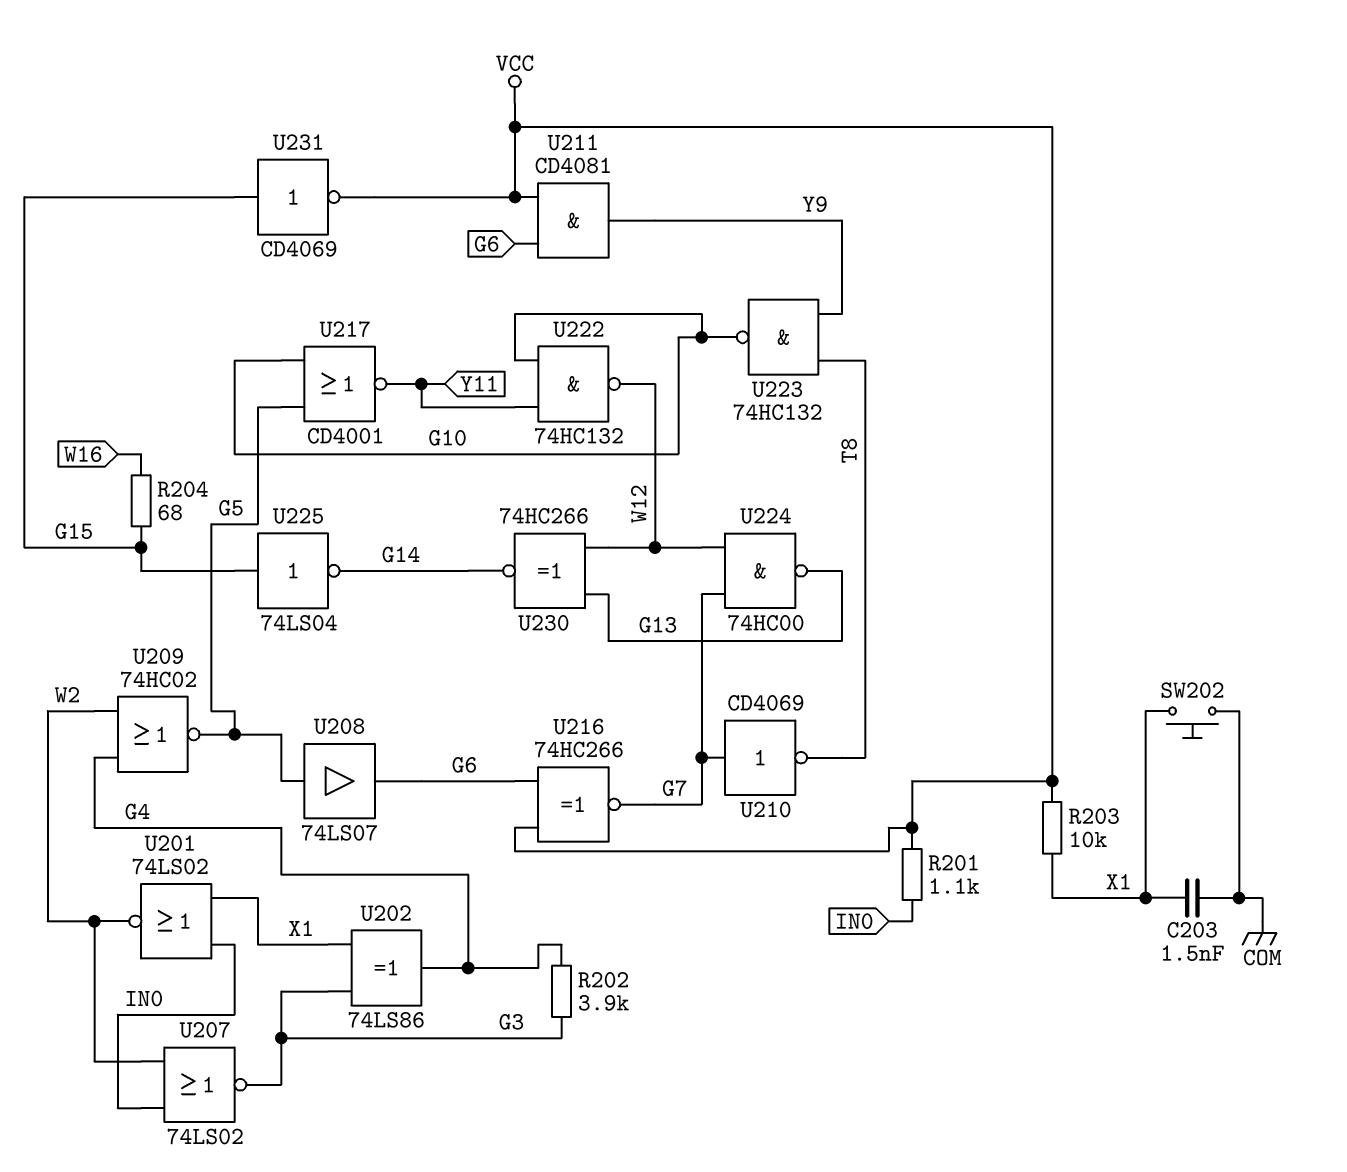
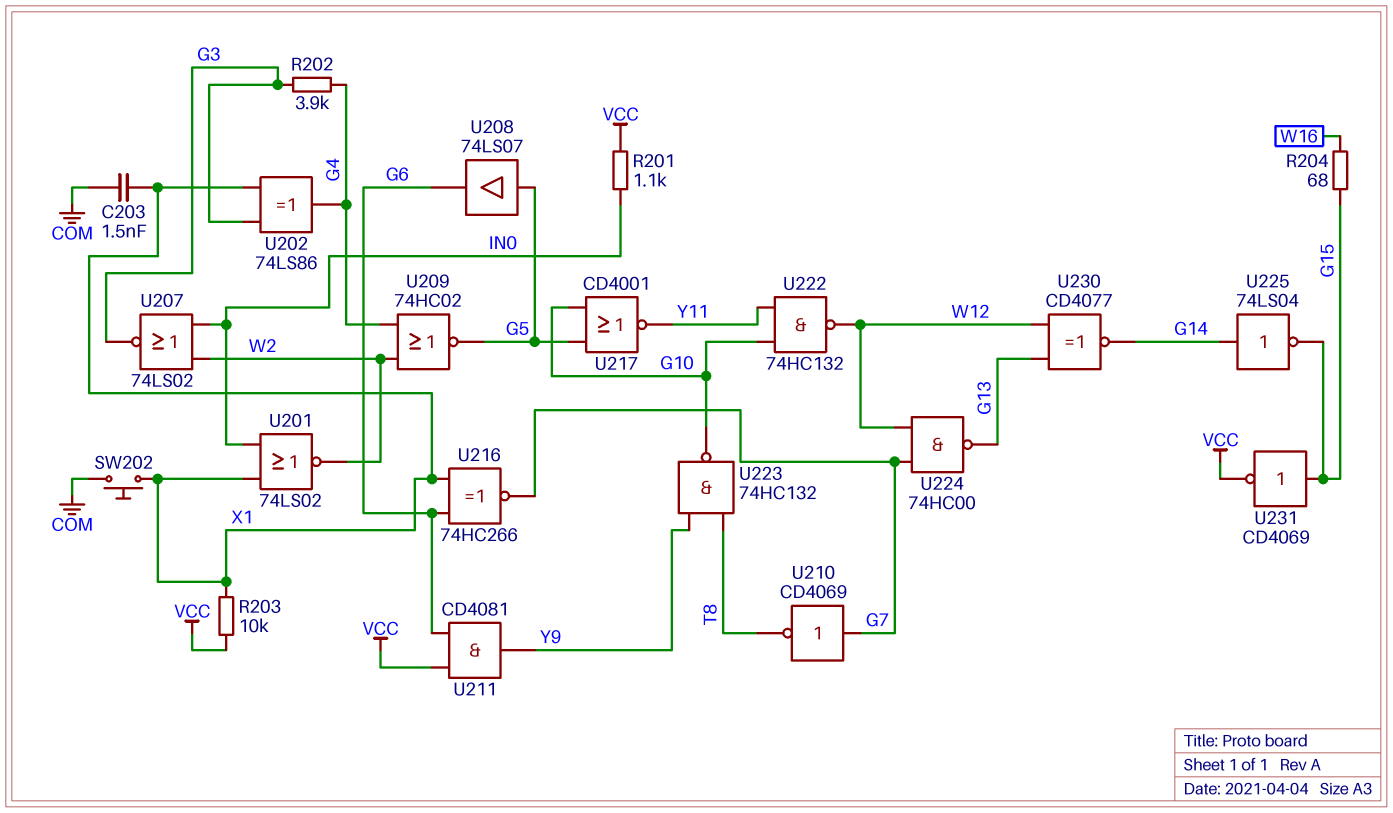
U216: XNOR 74HC266 (in G6, in VCC, out G7) -> XNOR 74HC266 (in G6, in X1, out G7)
U225: NOT 74LS04 (in G15, out G14) -> NOT 74LS04 (in G14, out G15)
U230: XNOR 74HC266 (in G13, in W12, out G14) -> XNOR CD4077 (in G13, in W12, out G14)

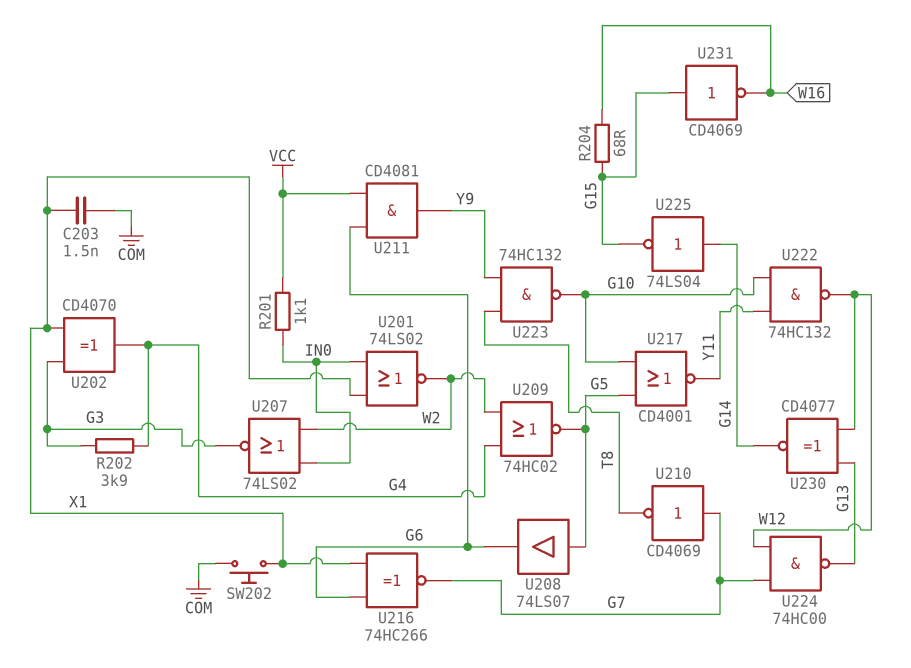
R203: 10k (VCC, X1) -> none
U202: XOR 74LS86 (in G3, in X1, out G4) -> XOR CD4070 (in G3, in X1, out G4)
U231: NOT CD4069 (in G15, out VCC) -> NOT CD4069 (in G15, out W16)

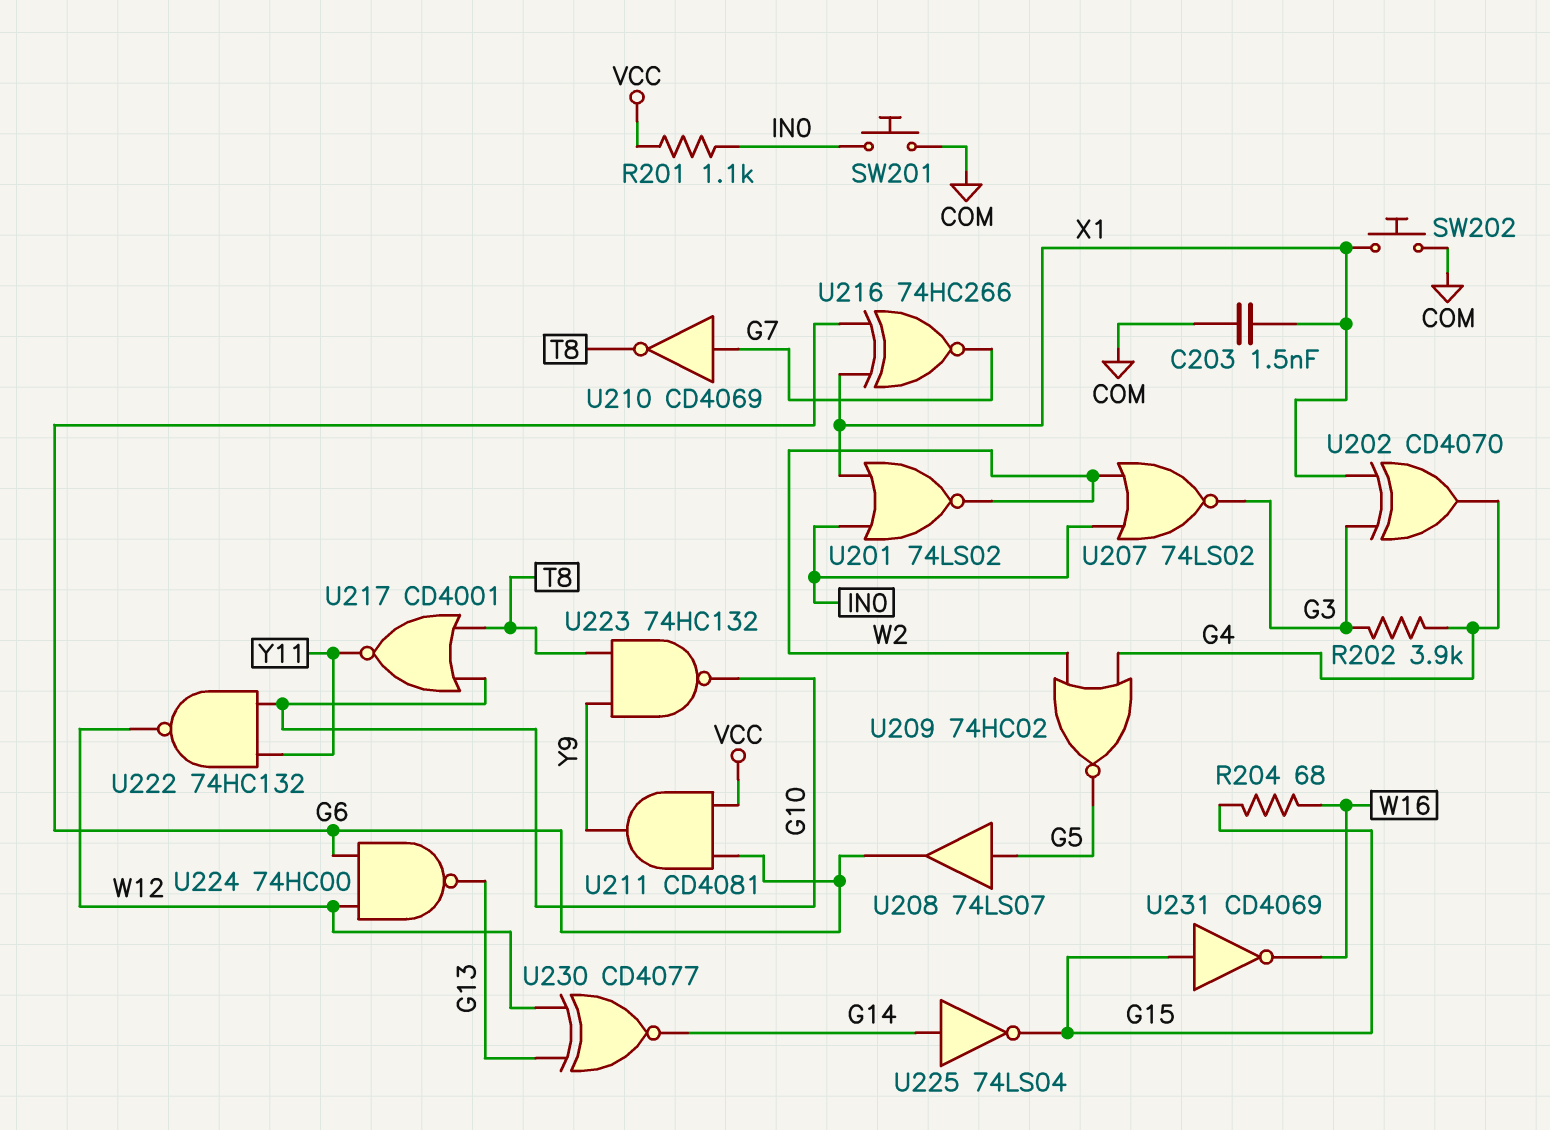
SW201: none -> button (COM, IN0)
U217: NOR CD4001 (in G5, in G10, out Y11) -> NOR CD4001 (in G10, in T8, out Y11)
U224: NAND 74HC00 (in G7, in W12, out G13) -> NAND 74HC00 (in G6, in W12, out G13)

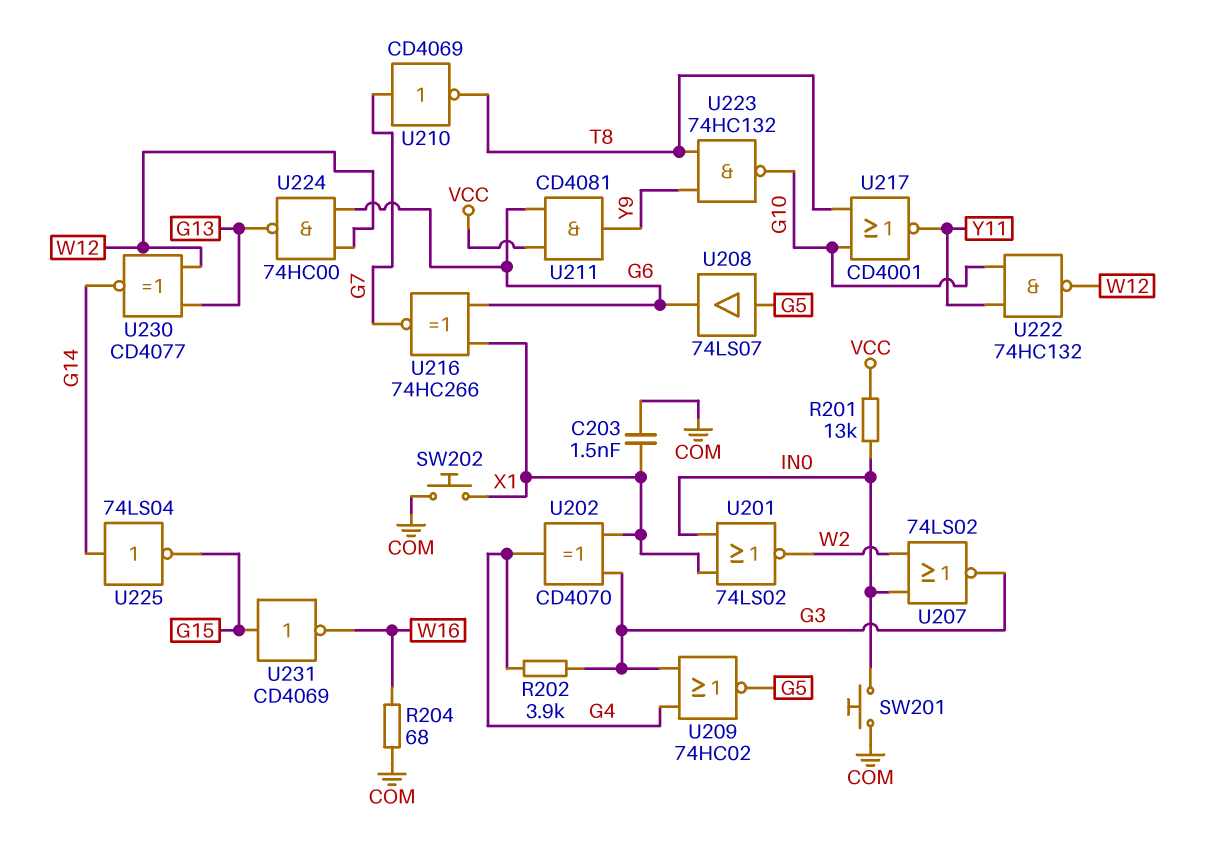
R201: 1.1k (IN0, VCC) -> 13k (IN0, VCC)
R204: 68 (G15, W16) -> 68 (COM, W16)
U209: NOR 74HC02 (in G4, in W2, out G5) -> NOR 74HC02 (in G3, in G4, out G5)

